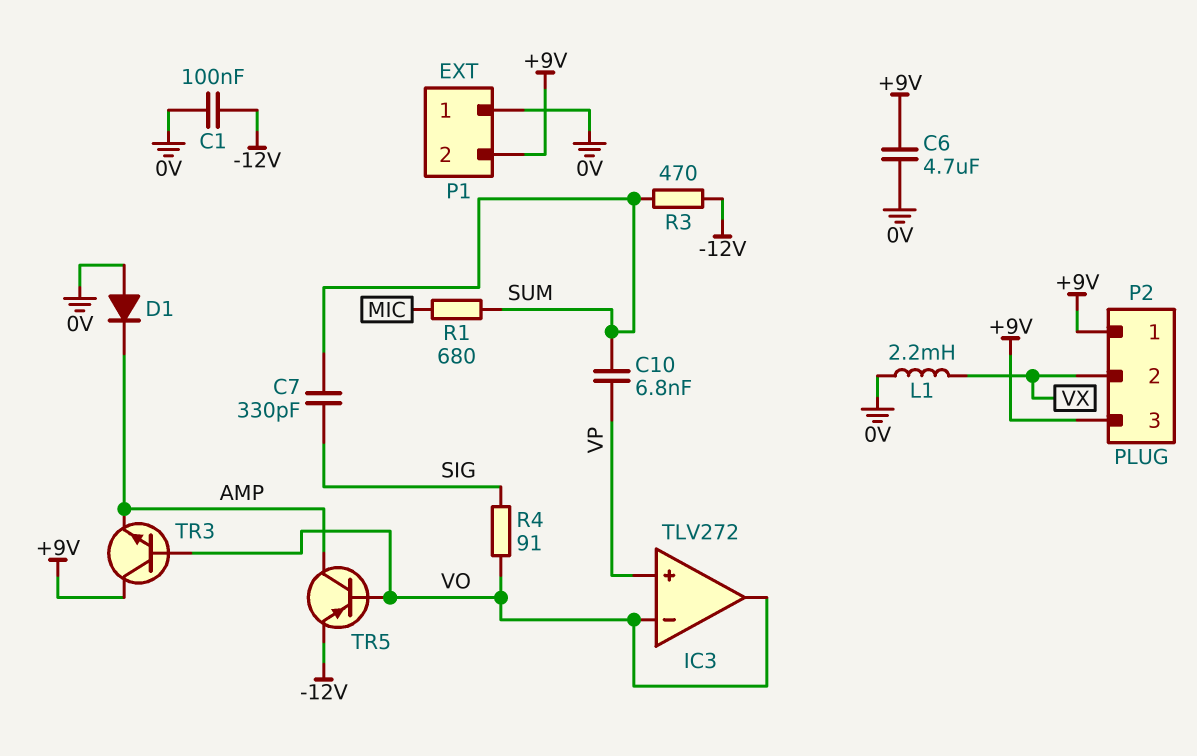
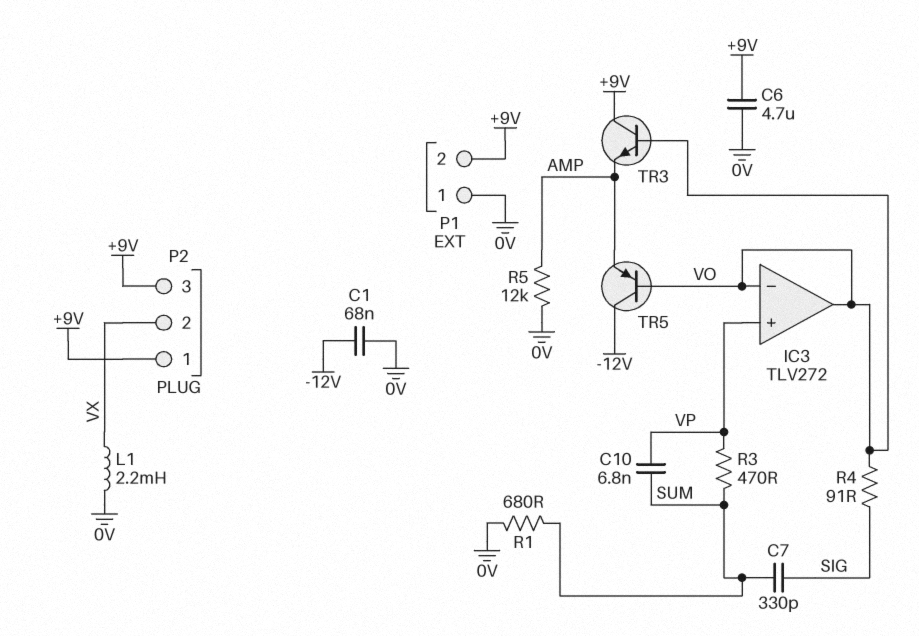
C1: 100nF (-12V, 0V) -> 68nF (-12V, 0V)
D1: diode (A 0V, K AMP) -> none
R1: 680 (MIC, SUM) -> 680 (0V, SUM)
R3: 470 (-12V, SUM) -> 470 (SUM, VP)
R5: none -> 12k (0V, AMP)
TR5: PNP (B VO, C AMP, E -12V) -> PNP (B VO, C -12V, E AMP)

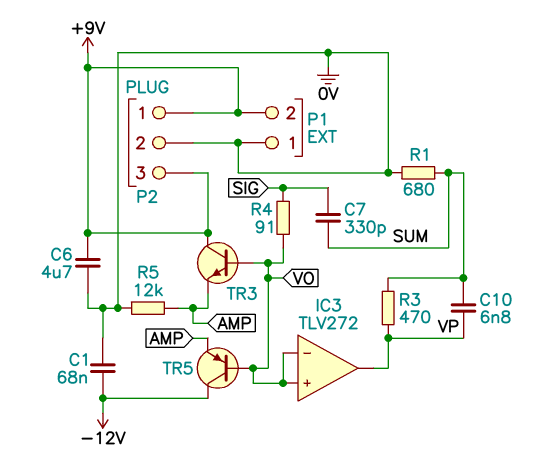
IC3 pin in+: VP -> VO
IC3 pin out: VO -> VP
L1: 2.2mH (0V, VX) -> none
P2 pin 2: VX -> 0V

